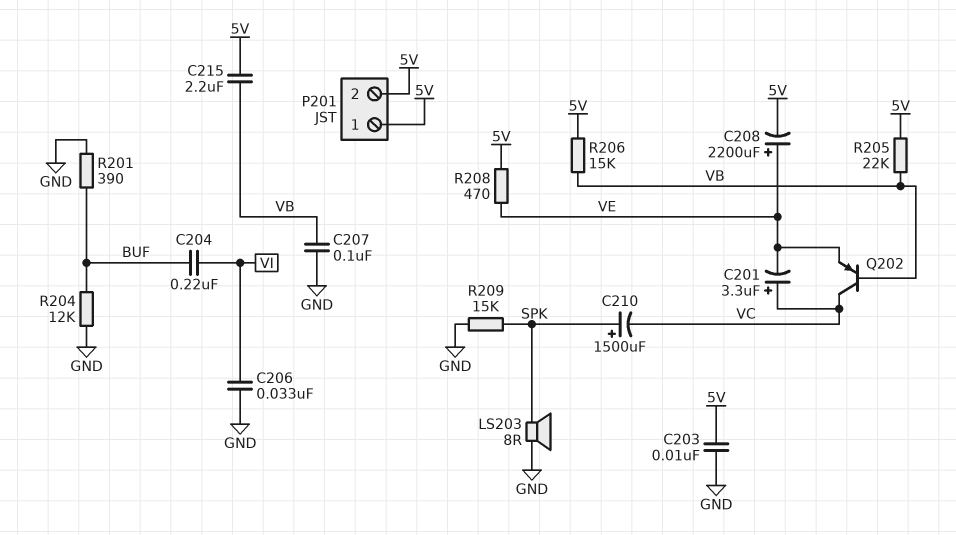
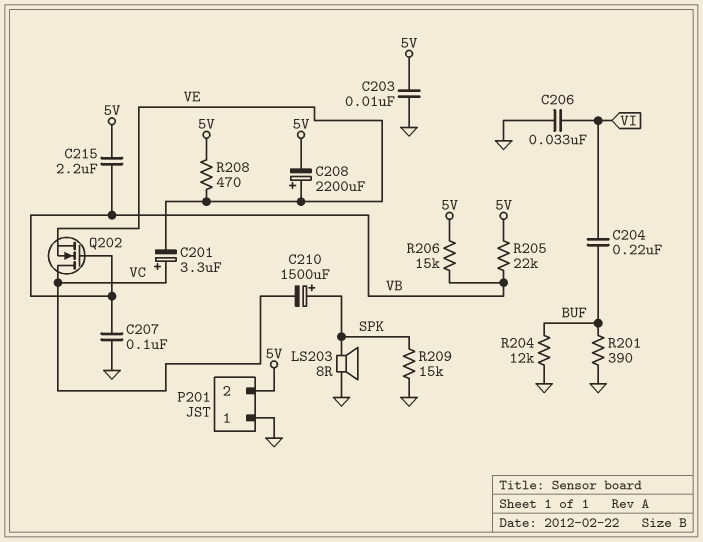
P201 pin 1: 5V -> GND
Q202: PNP (B VB, C VC, E VE) -> NMOS (G VB, D VC, S VE)

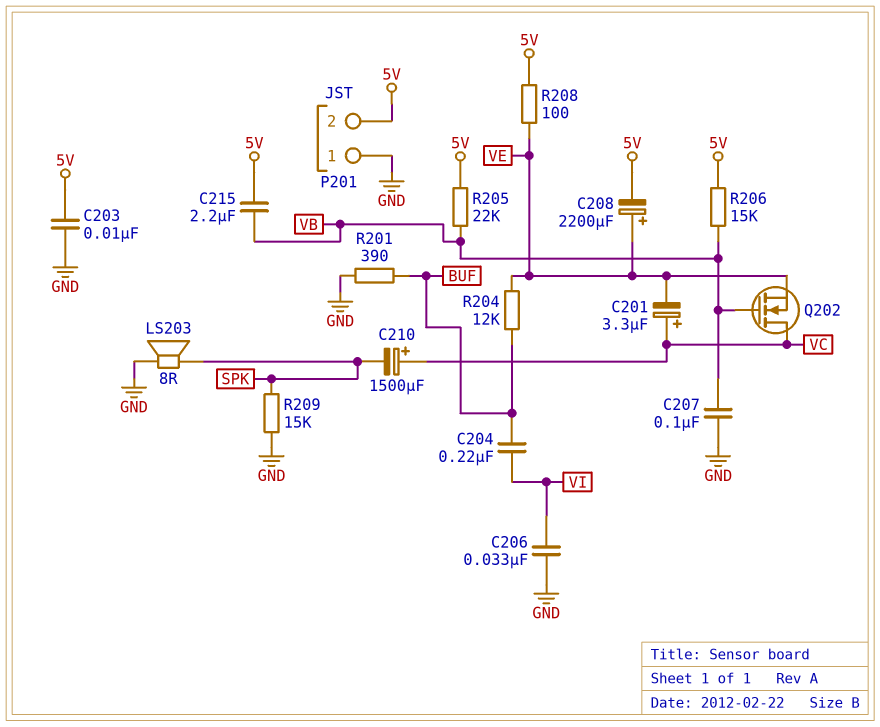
C210: 1500uF (plus SPK, minus VC) -> 1500uF (plus VC, minus SPK)
R204: 12k (BUF, GND) -> 12k (BUF, VE)
R208: 470 (5V, VE) -> 100 (5V, VE)

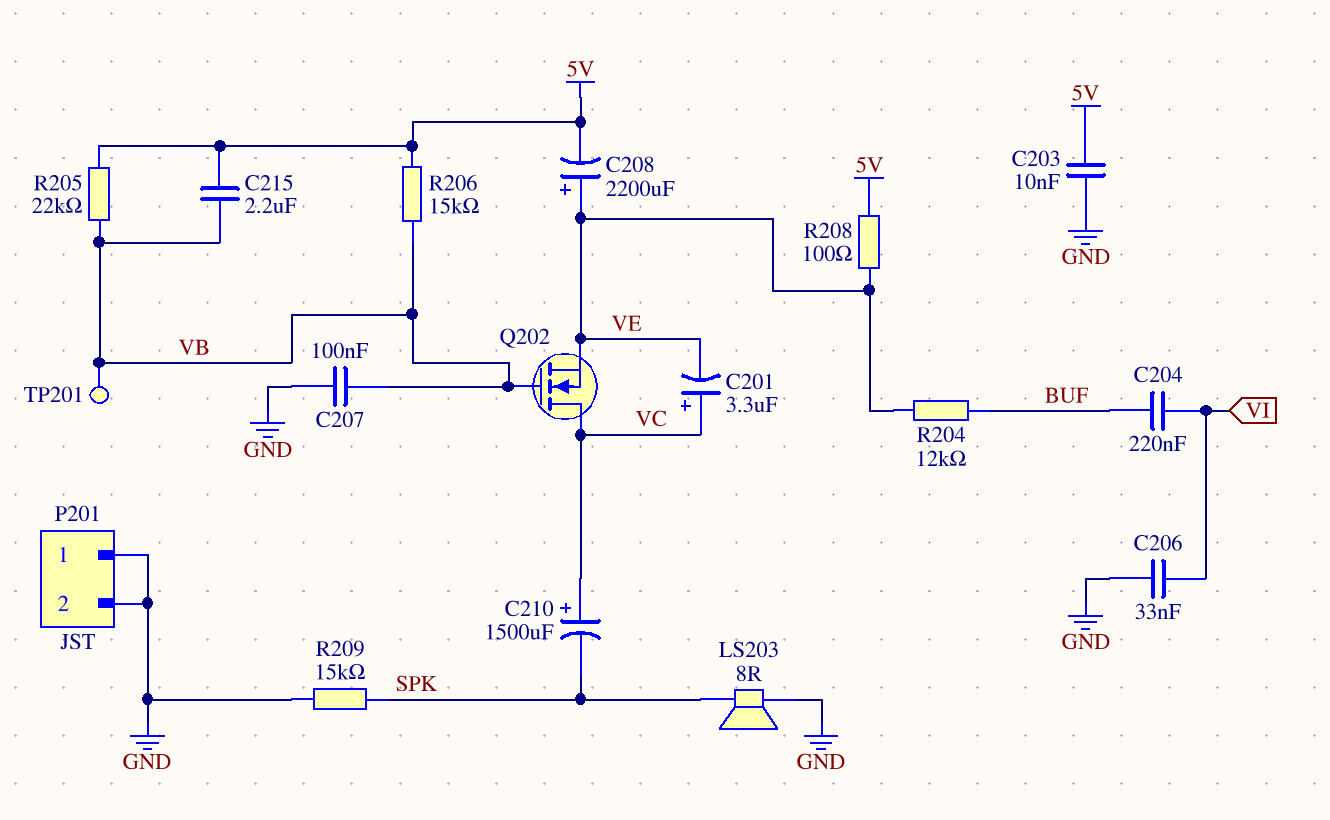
P201 pin 2: 5V -> GND
R201: 390 (BUF, GND) -> none
TP201: none -> test point (VB)

